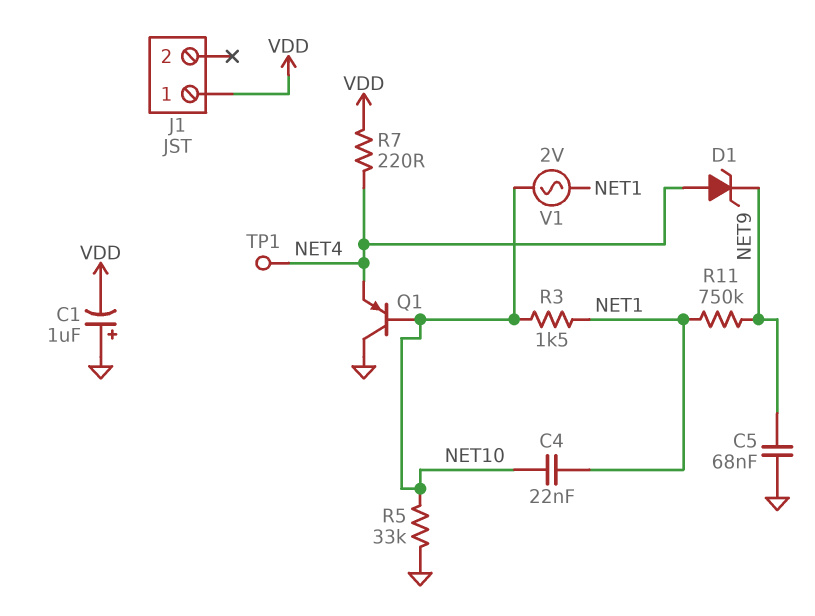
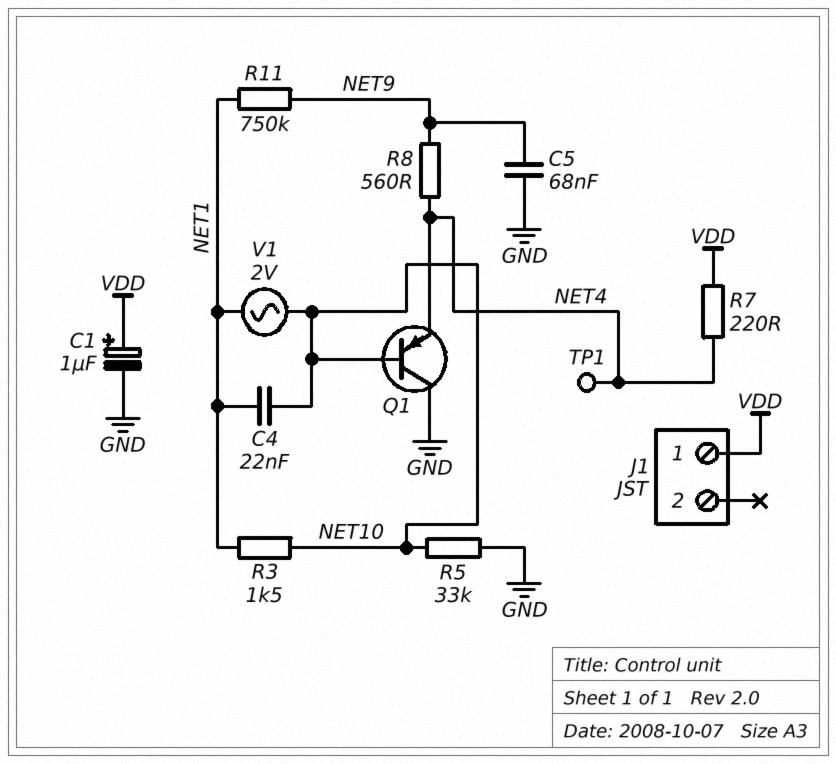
C1: 1uF (plus GND, minus VDD) -> 1uF (plus VDD, minus GND)
D1: zener (A NET4, K NET9) -> none
R8: none -> 560 (NET4, NET9)

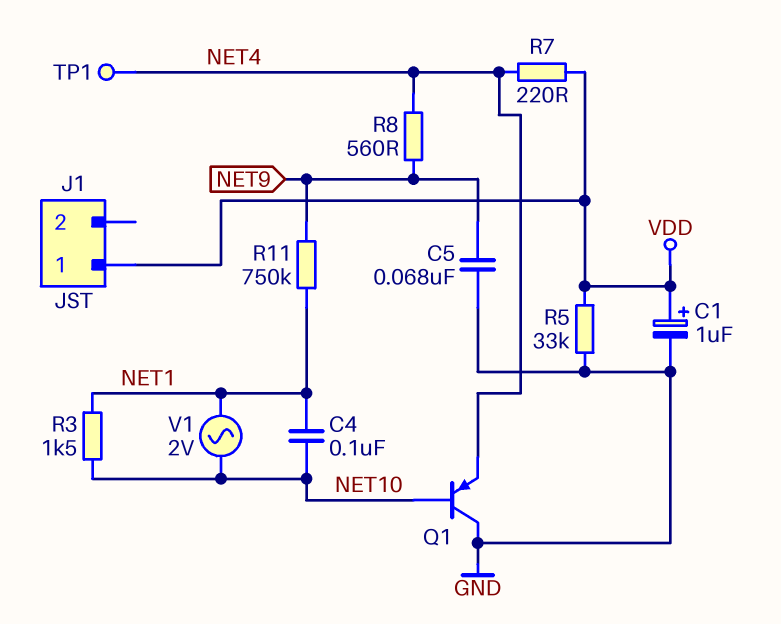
C4: 22nF (NET1, NET10) -> 100nF (NET1, NET10)
R5: 33k (GND, NET10) -> 33k (GND, VDD)

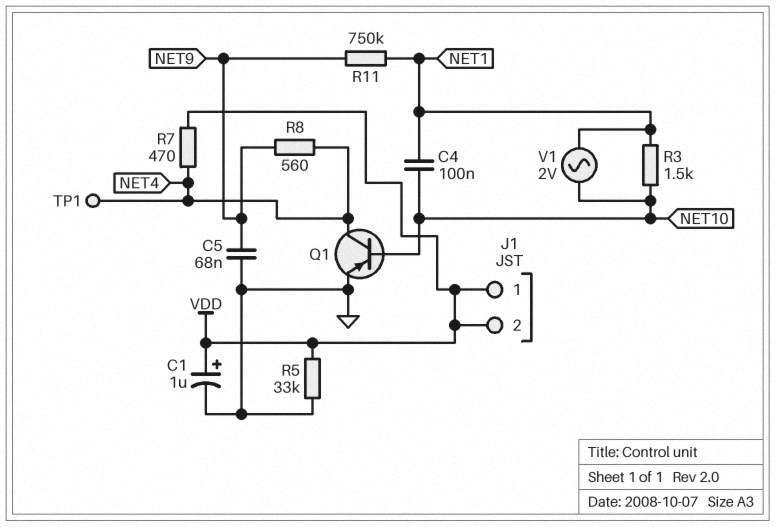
J1 pin 2: none -> VDD
Q1: PNP (B NET10, C GND, E NET4) -> PNP (B NET10, C NET4, E GND)
R7: 220 (NET4, VDD) -> 470 (NET4, VDD)

